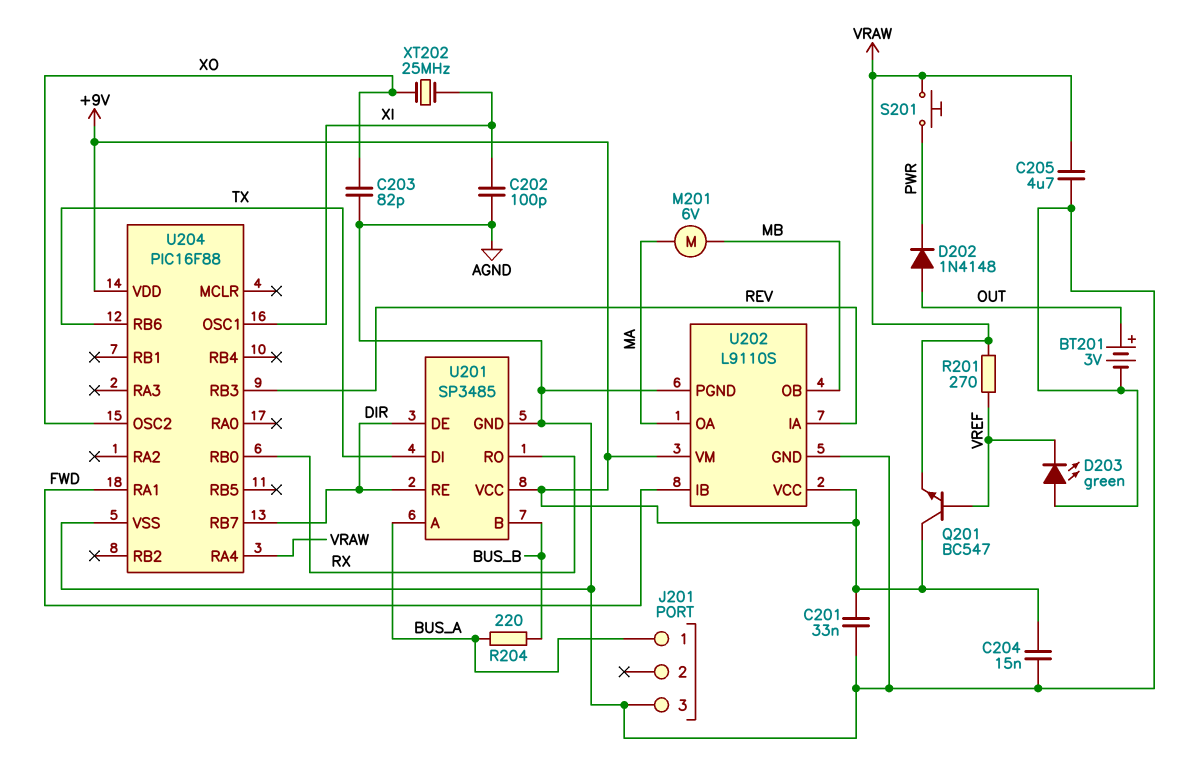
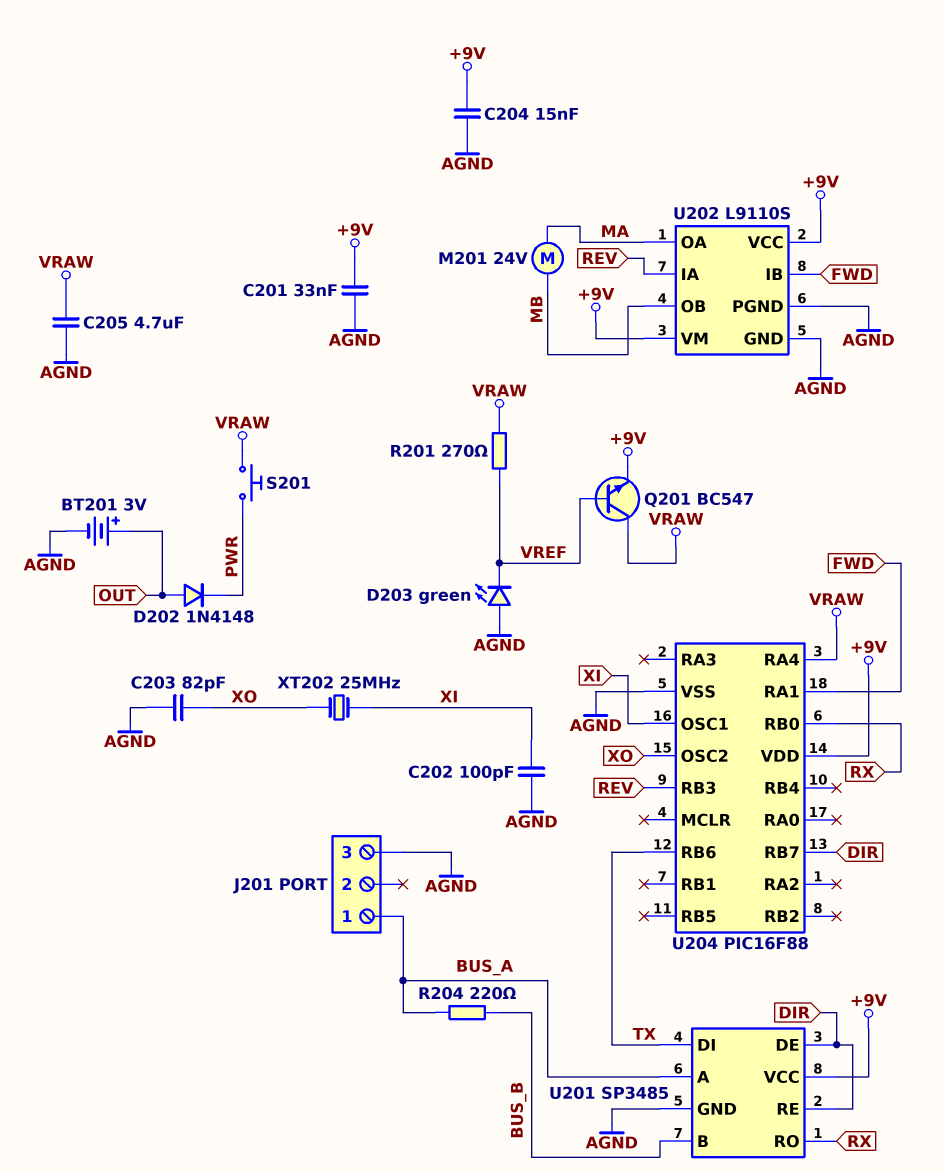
M201: motor 6V (MA, MB) -> motor 24V (MA, MB)
Q201: NPN BC547 (B VREF, C +9V, E VRAW) -> NPN BC547 (B VREF, C VRAW, E +9V)

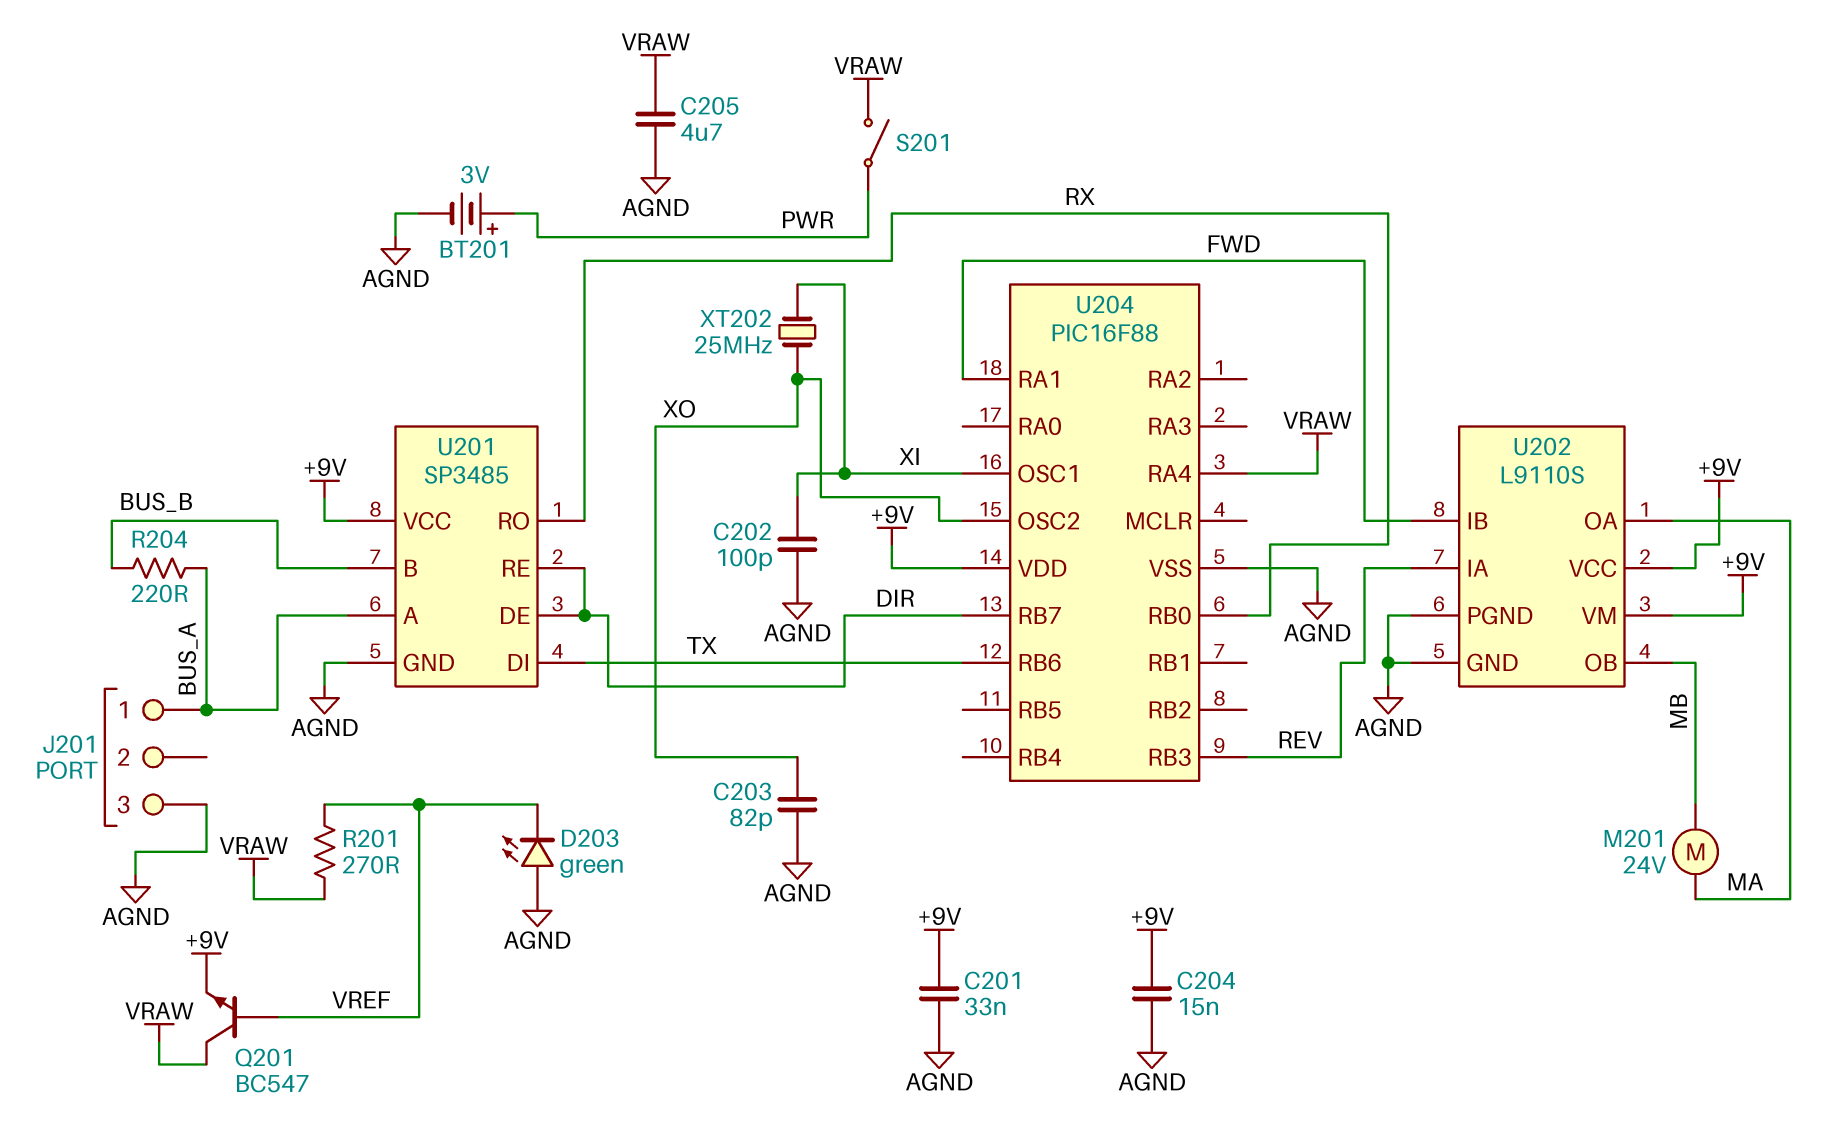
BT201: 3V (plus OUT, minus AGND) -> 3V (plus PWR, minus AGND)
D202: diode 1N4148 (A OUT, K PWR) -> none
S201: button (PWR, VRAW) -> switch (PWR, VRAW)

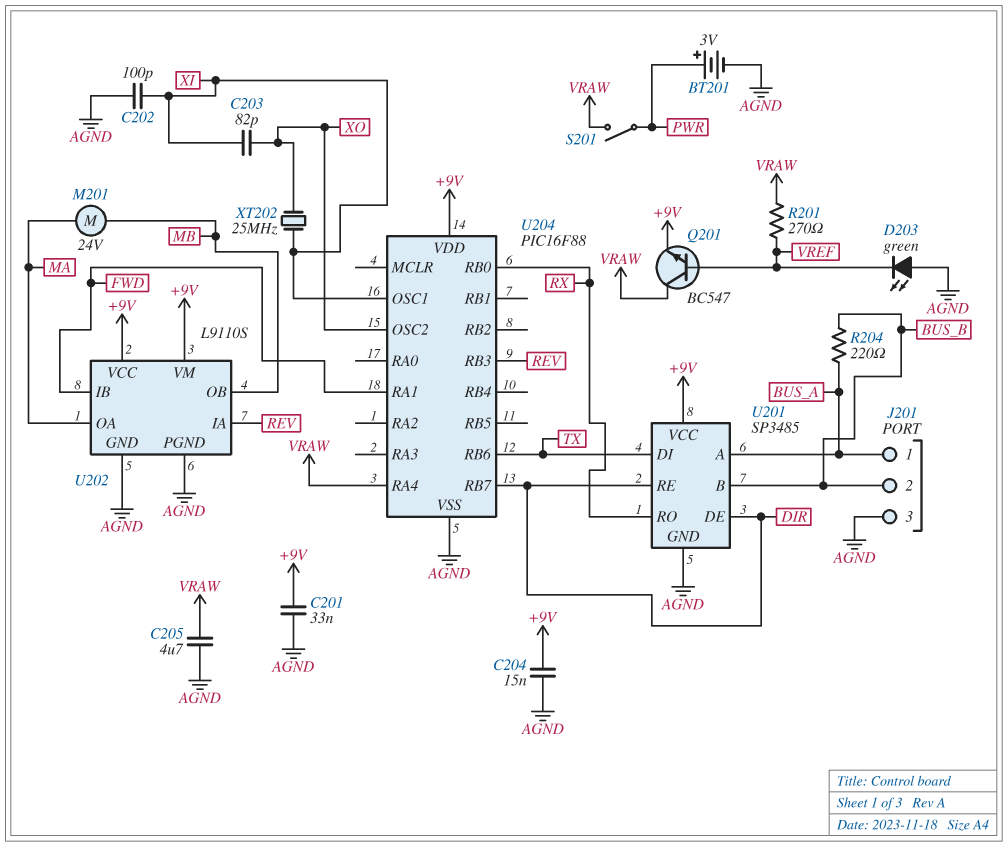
C203: 82pF (AGND, XO) -> 82pF (XI, XO)
J201 pin 2: none -> BUS_B

